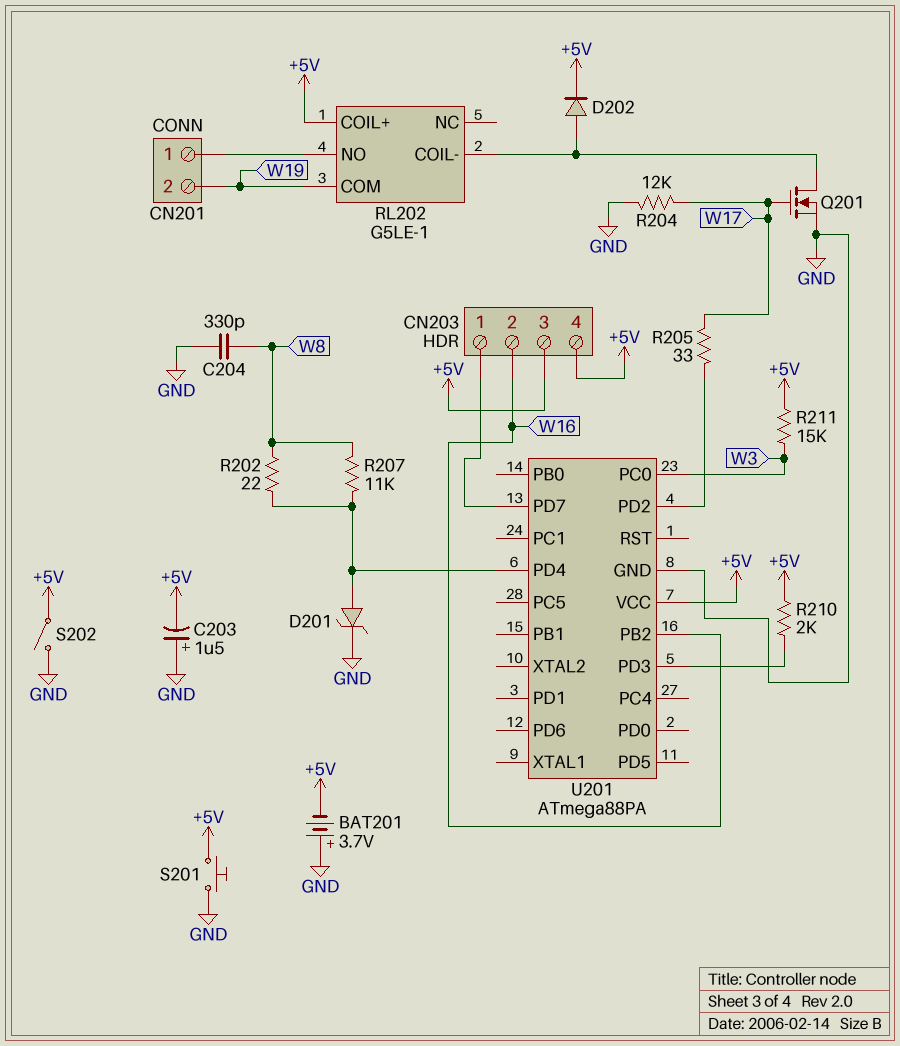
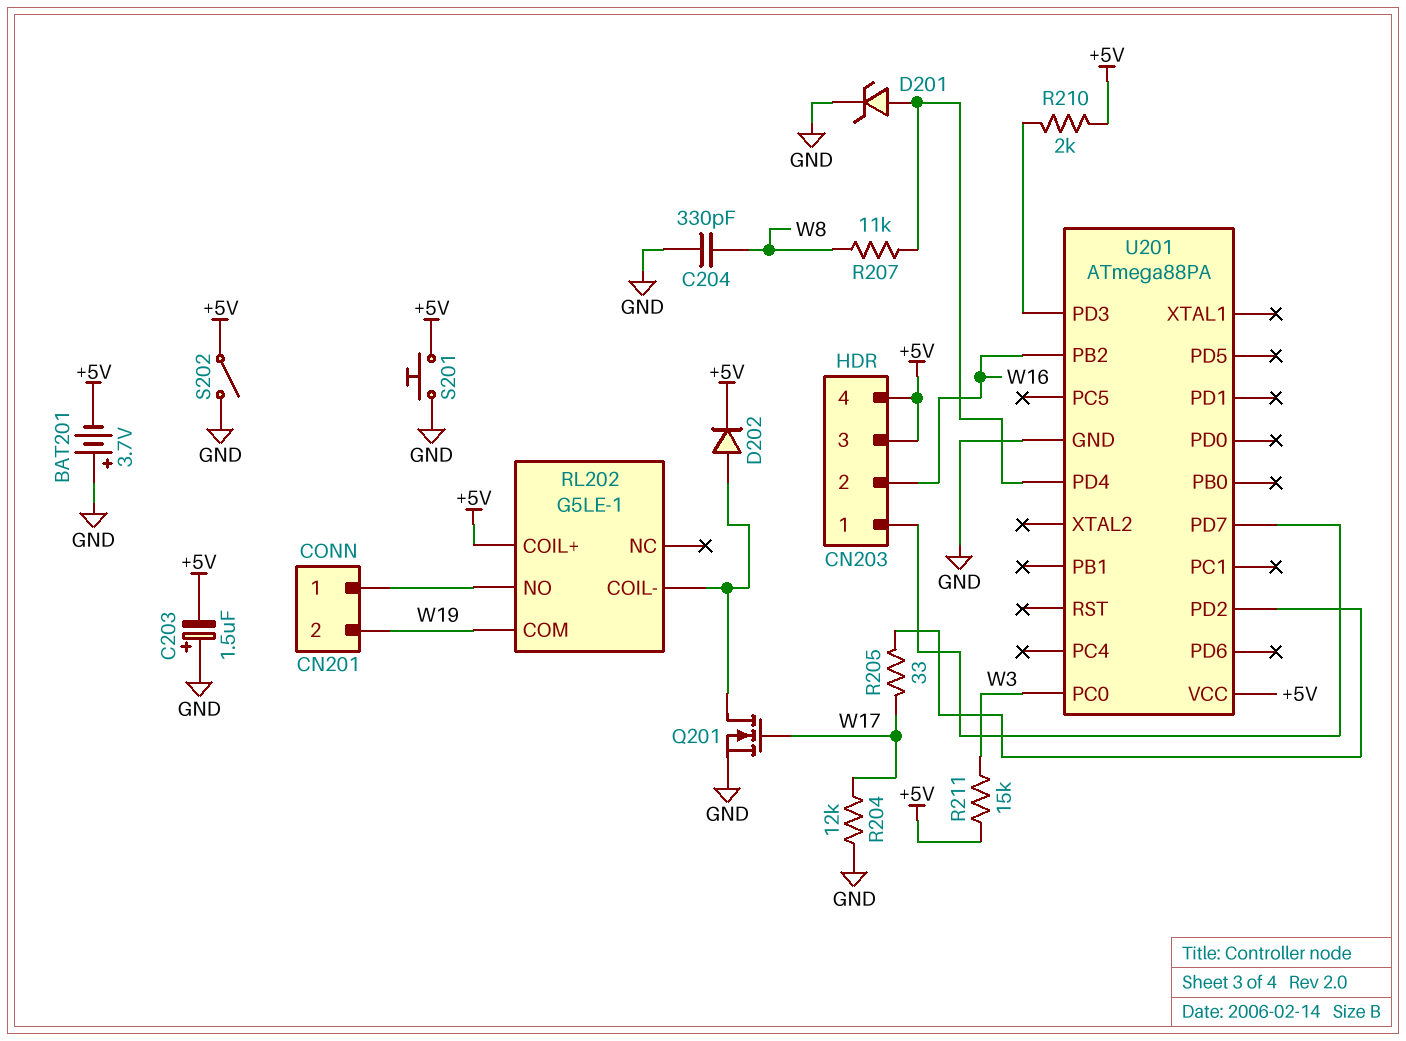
R202: 22 (U201/PD4, W8) -> none

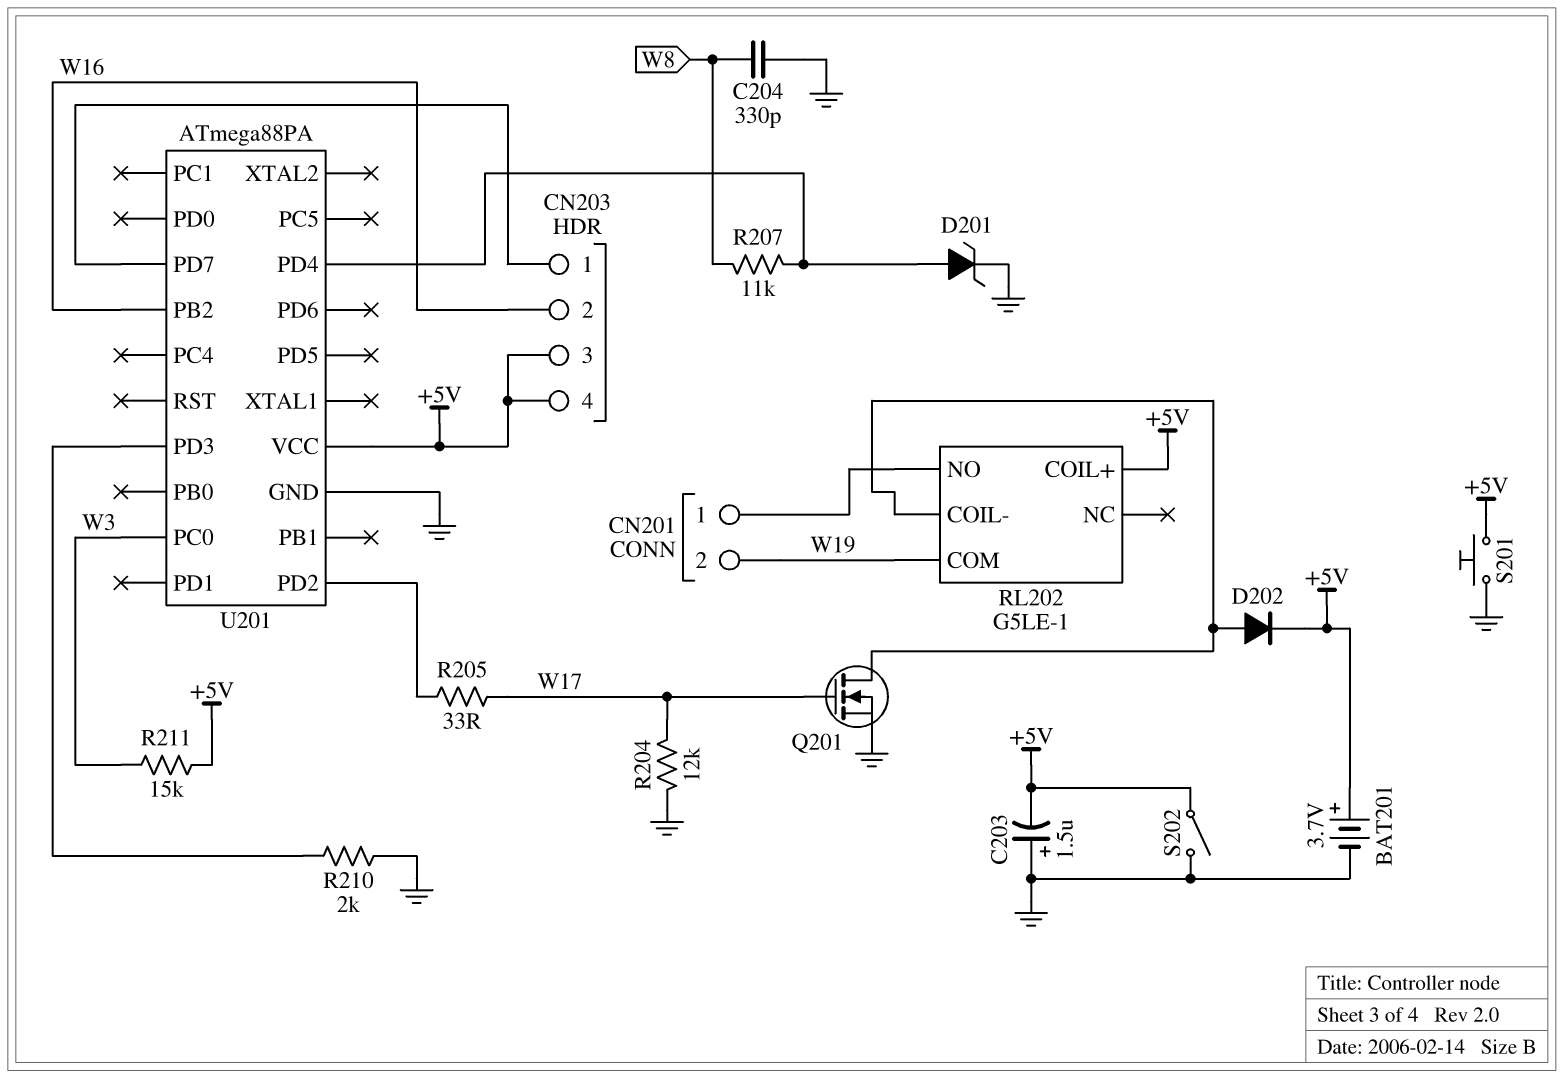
BAT201: 3.7V (plus GND, minus +5V) -> 3.7V (plus +5V, minus GND)
R210: 2k (+5V, U201/PD3) -> 2k (GND, U201/PD3)

